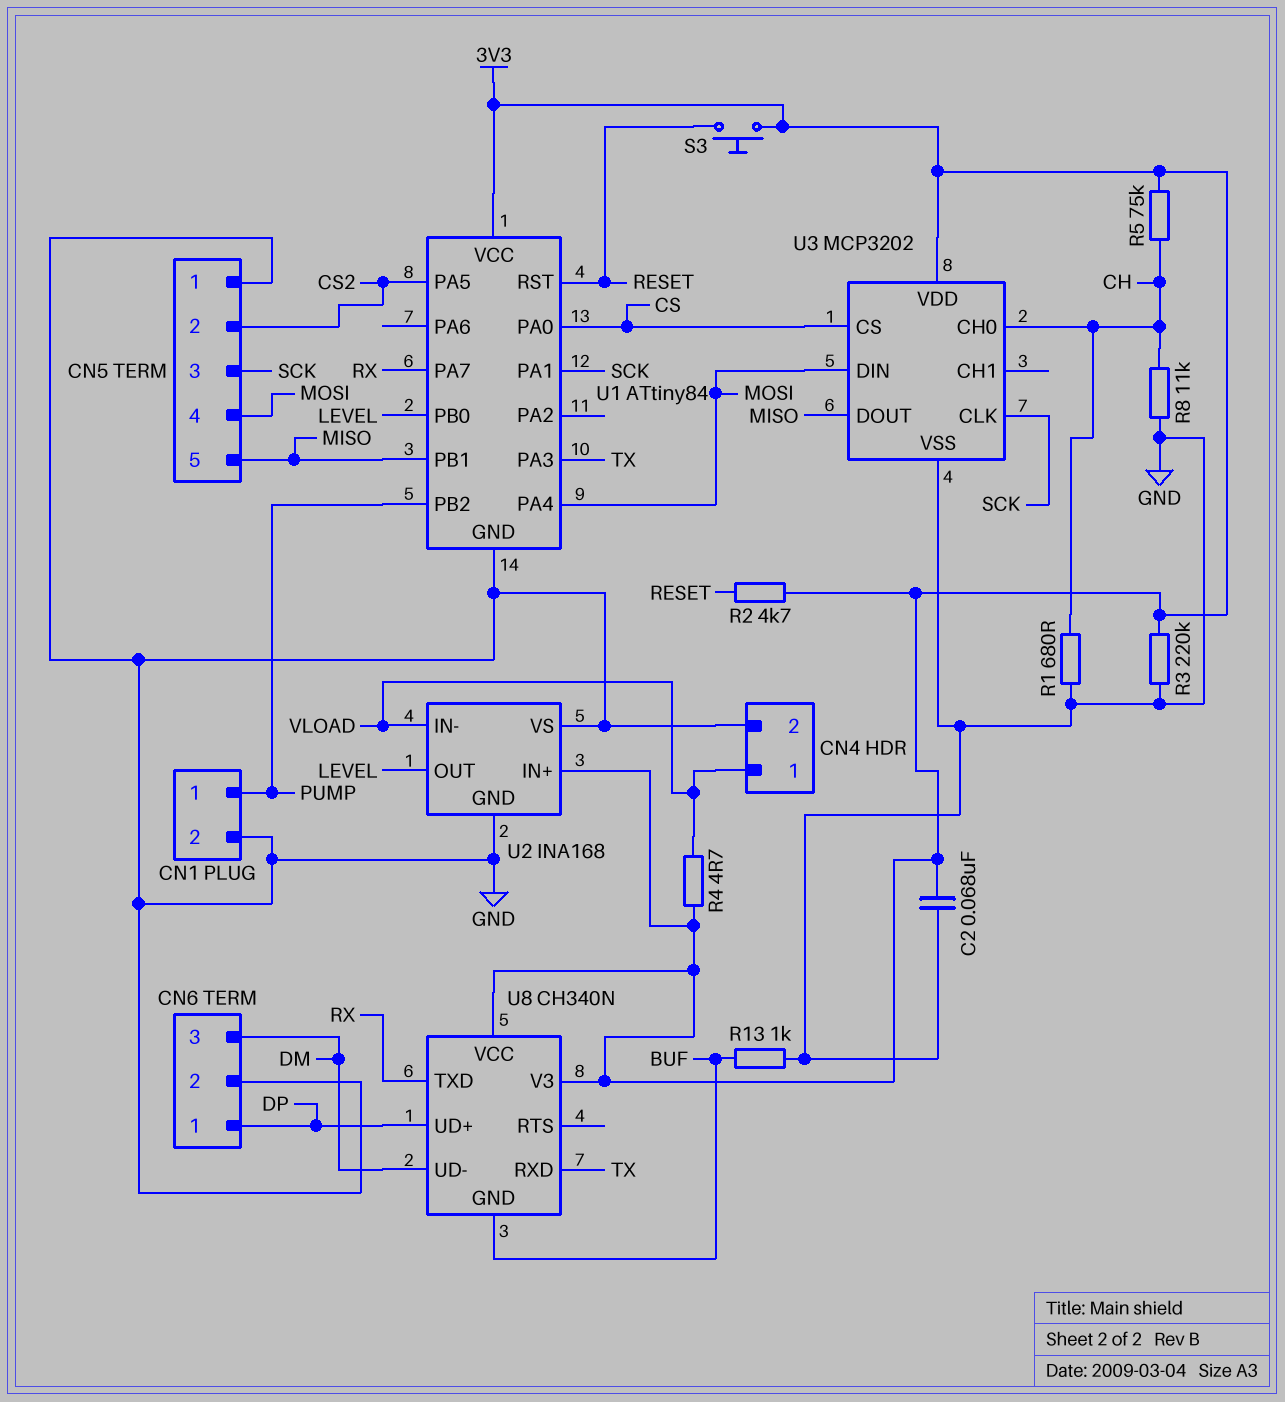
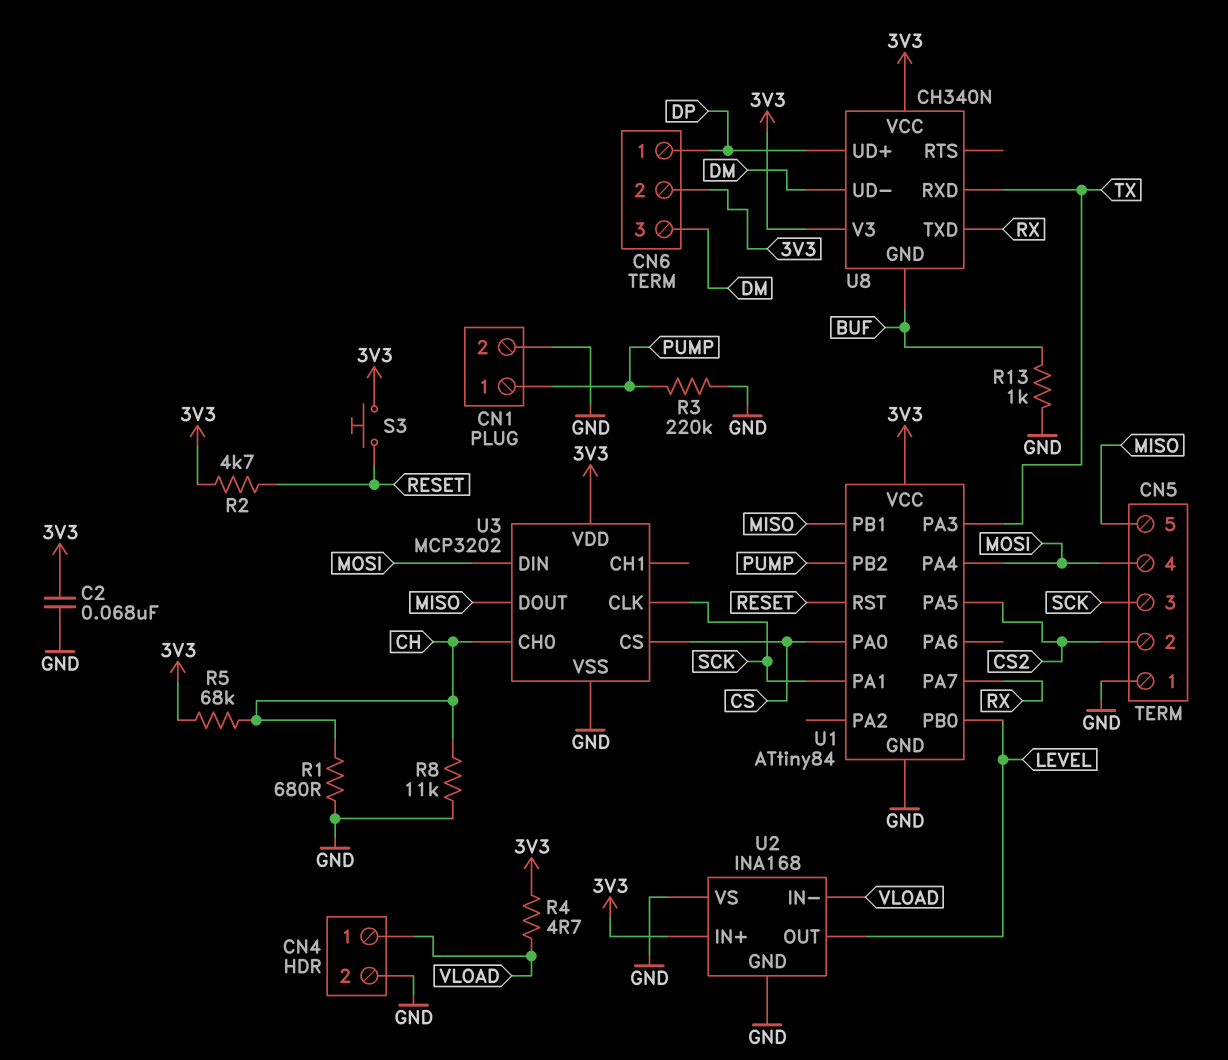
CN6 pin 2: GND -> 3V3
R3: 220k (3V3, GND) -> 220k (GND, PUMP)
R5: 75k (3V3, CH) -> 68k (3V3, CH)

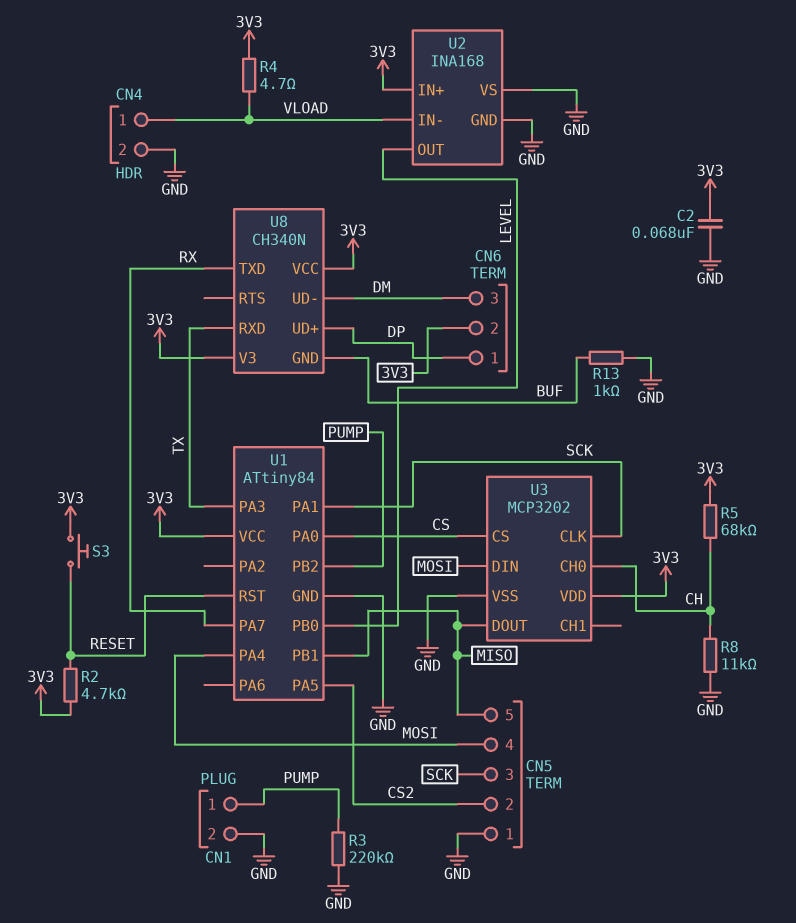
R1: 680 (CH, GND) -> none

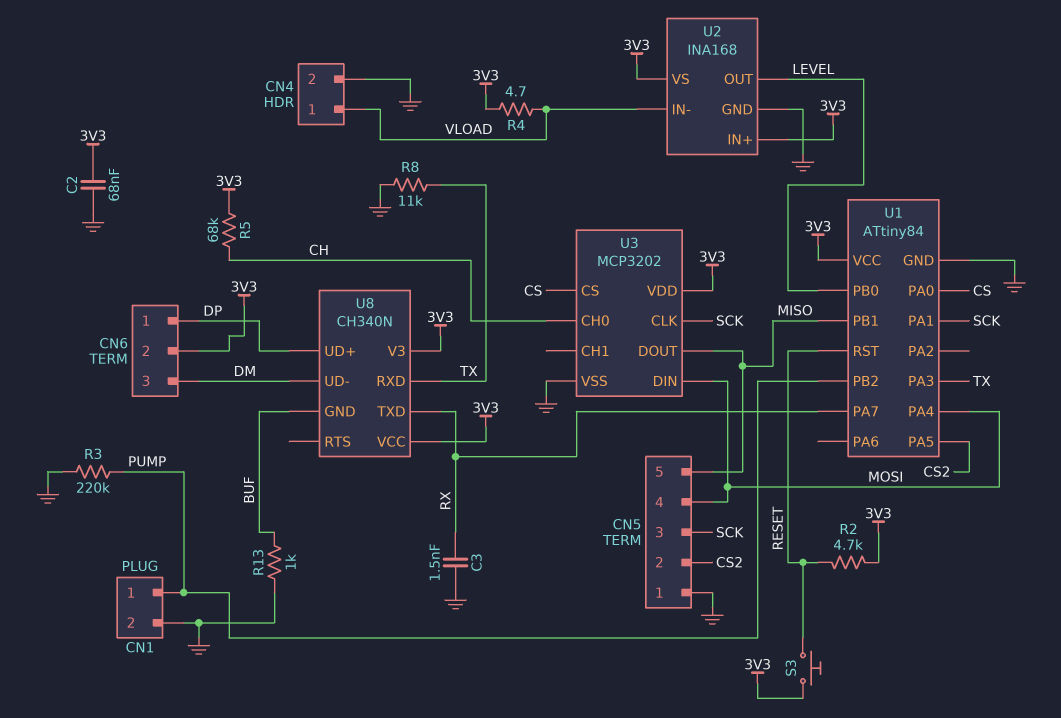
C3: none -> 1.5nF (GND, RX)
R8: 11k (CH, GND) -> 11k (GND, TX)
U2 pin VS: GND -> 3V3

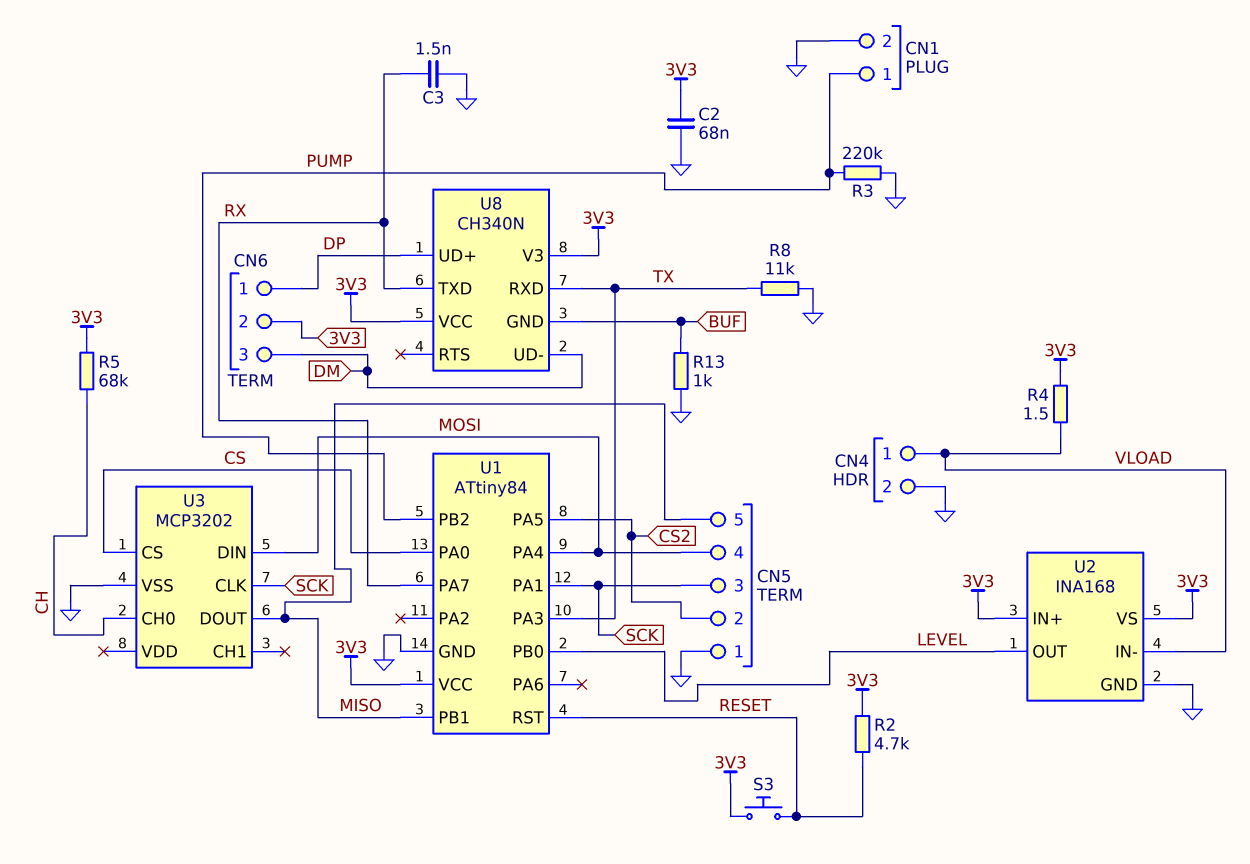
R4: 4.7 (3V3, VLOAD) -> 1.5 (3V3, VLOAD)
U3 pin VDD: 3V3 -> none

